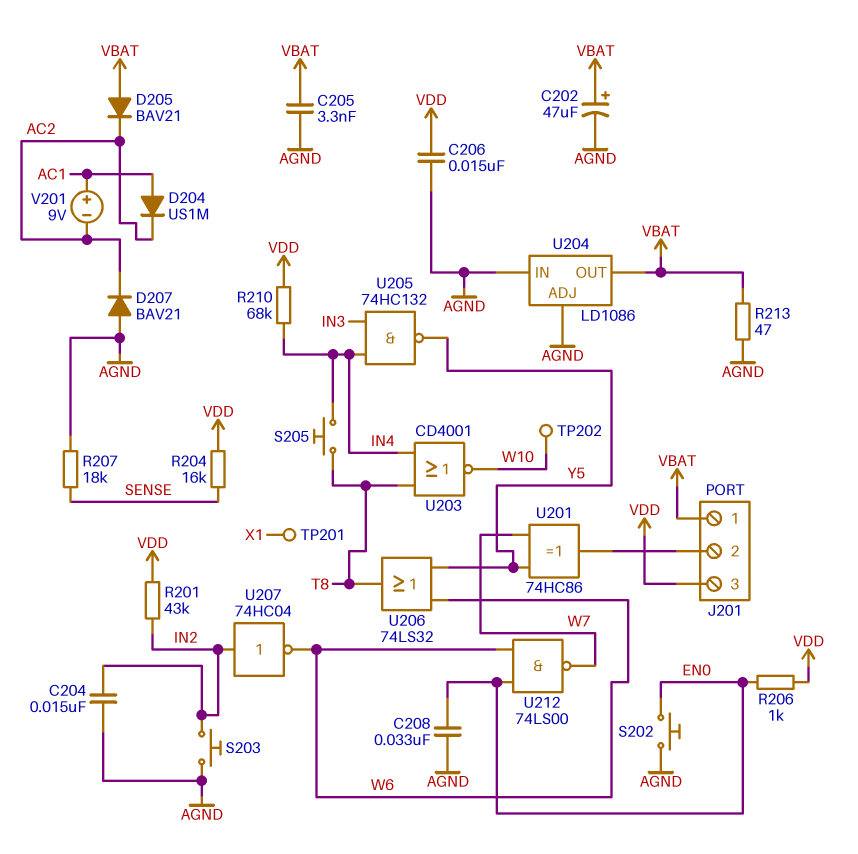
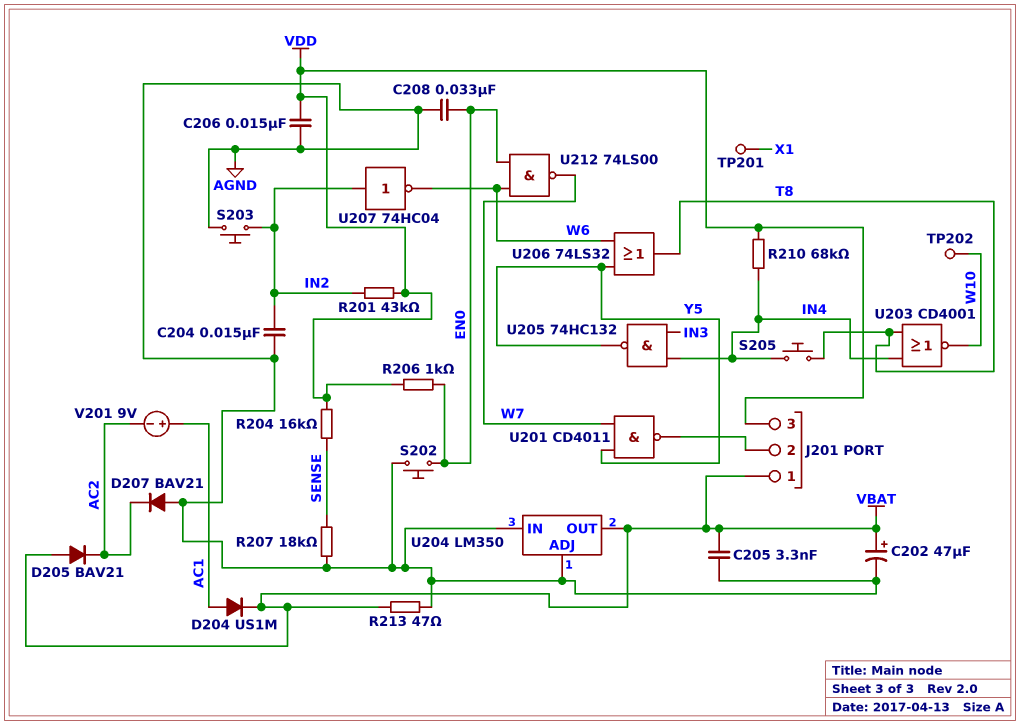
D204: diode US1M (A AC1, K AC2) -> diode US1M (A AC1, K VBAT)
U201: XOR 74HC86 (in W7, in Y5, out J201/2) -> NAND CD4011 (in W7, in Y5, out J201/2)
U204: LD1086 -> LM350

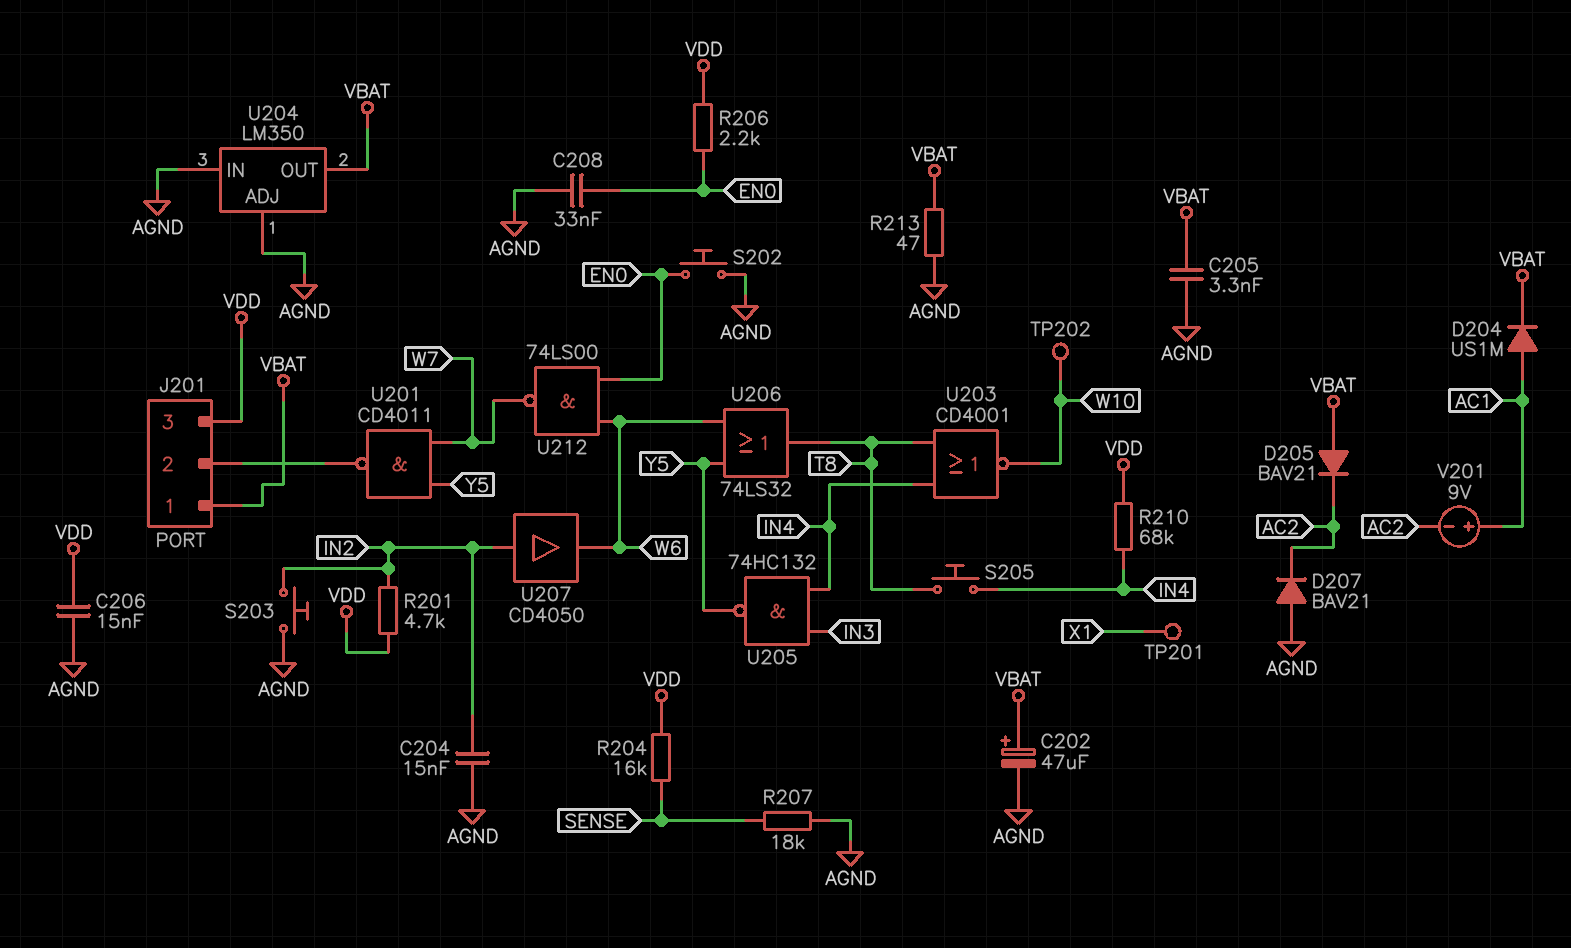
R201: 43k (IN2, VDD) -> 4.7k (IN2, VDD)
R206: 1k (EN0, VDD) -> 2.2k (EN0, VDD)
U207: NOT 74HC04 (in IN2, out W6) -> buffer CD4050 (in IN2, out W6)

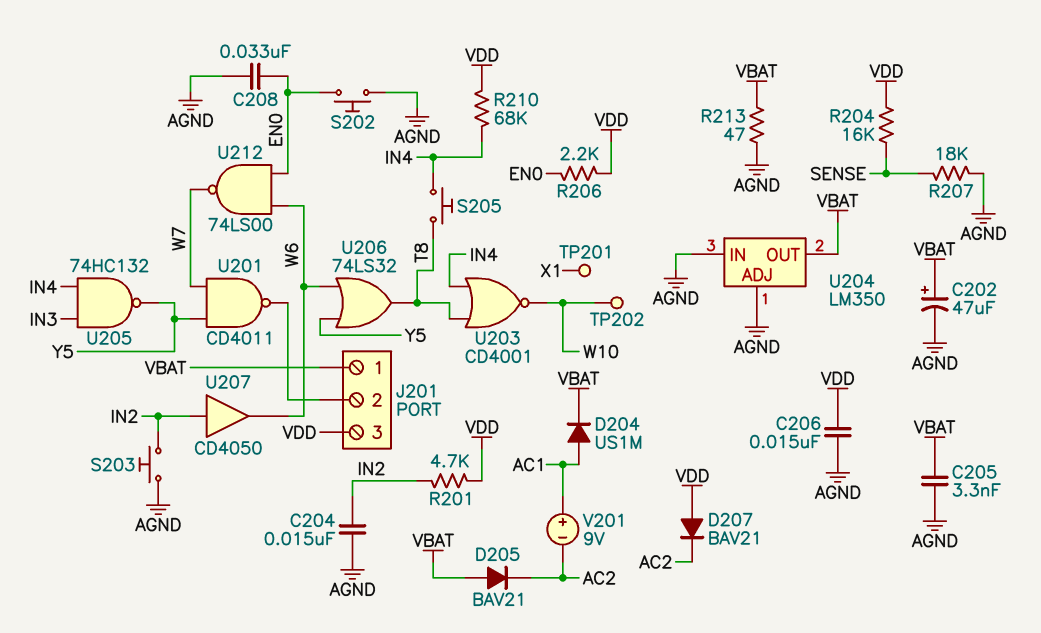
D207: diode BAV21 (A AGND, K AC2) -> diode BAV21 (A VDD, K AC2)

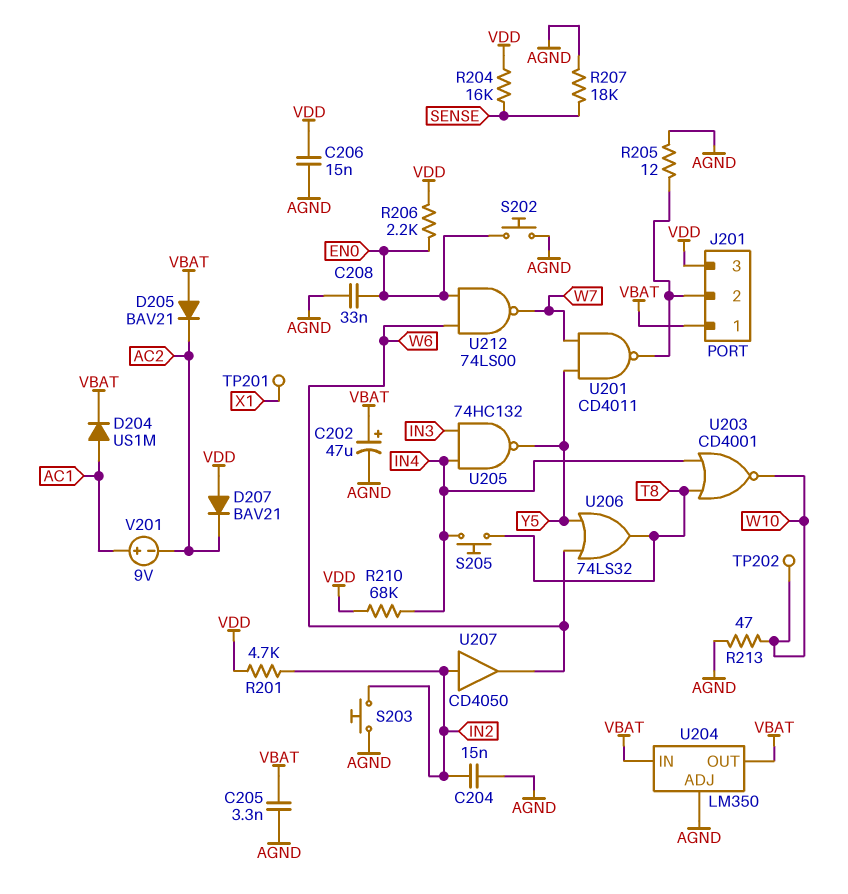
R205: none -> 12 (AGND, J201/2)
R213: 47 (AGND, VBAT) -> 47 (AGND, W10)
U204 pin IN: AGND -> VBAT

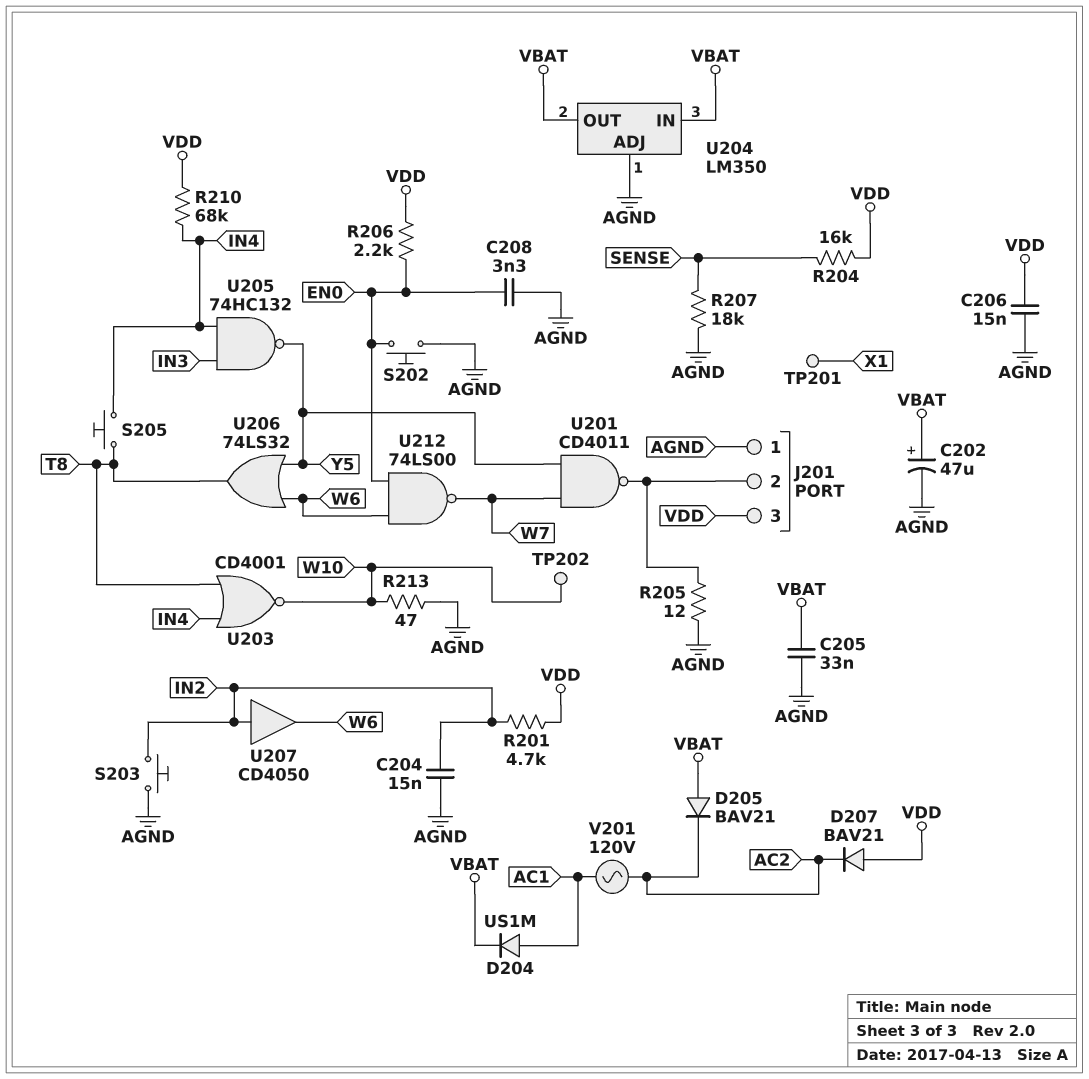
C205: 3.3nF (AGND, VBAT) -> 33nF (AGND, VBAT)
C208: 33nF (AGND, EN0) -> 3.3nF (AGND, EN0)
J201 pin 1: VBAT -> AGND
V201: 9V (plus AC1, minus AC2) -> AC 120V (AC1, AC2)

